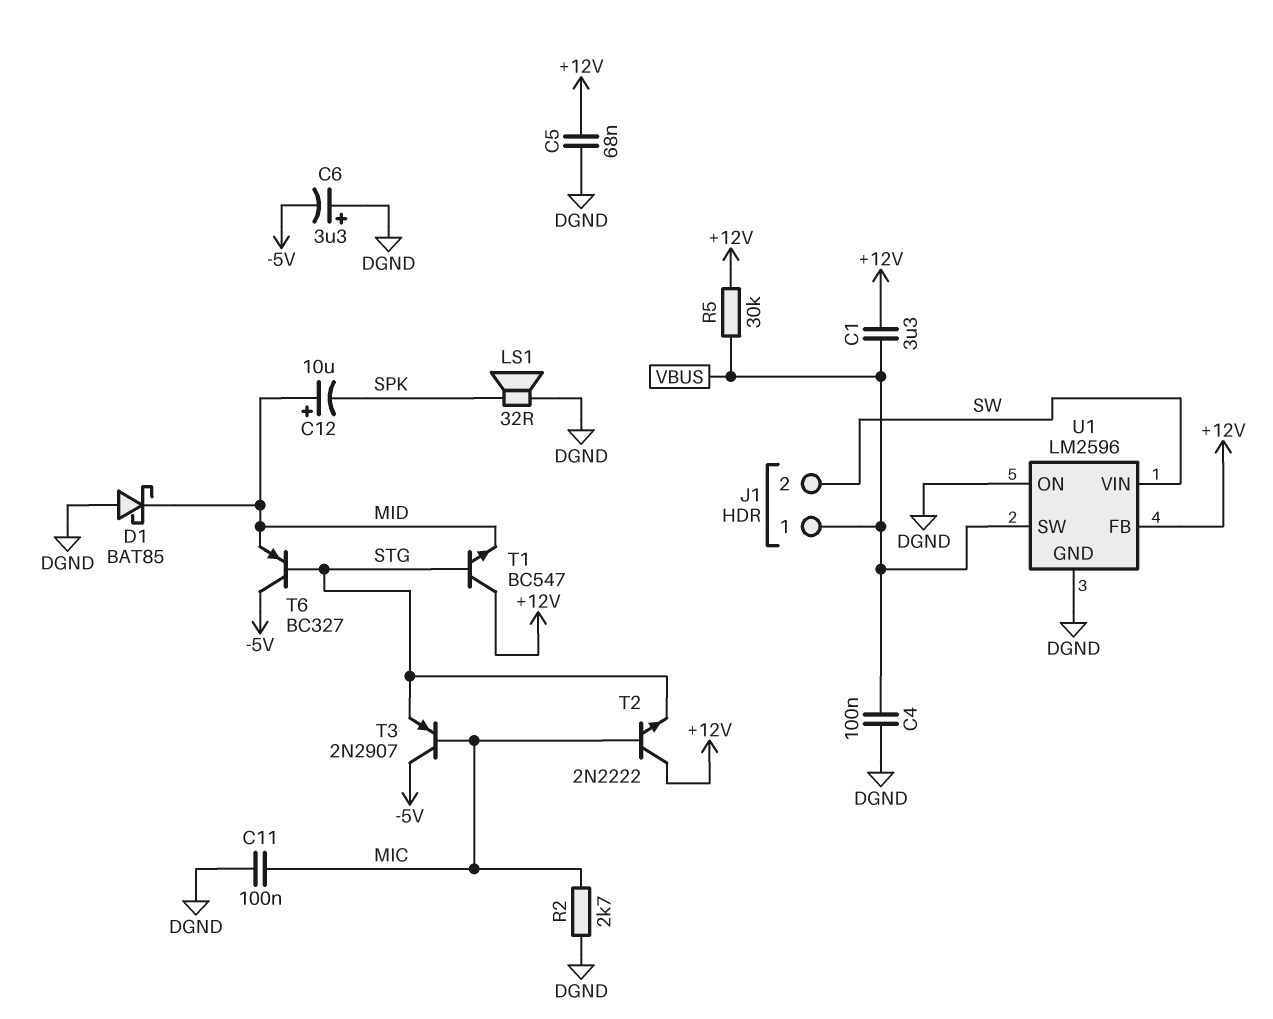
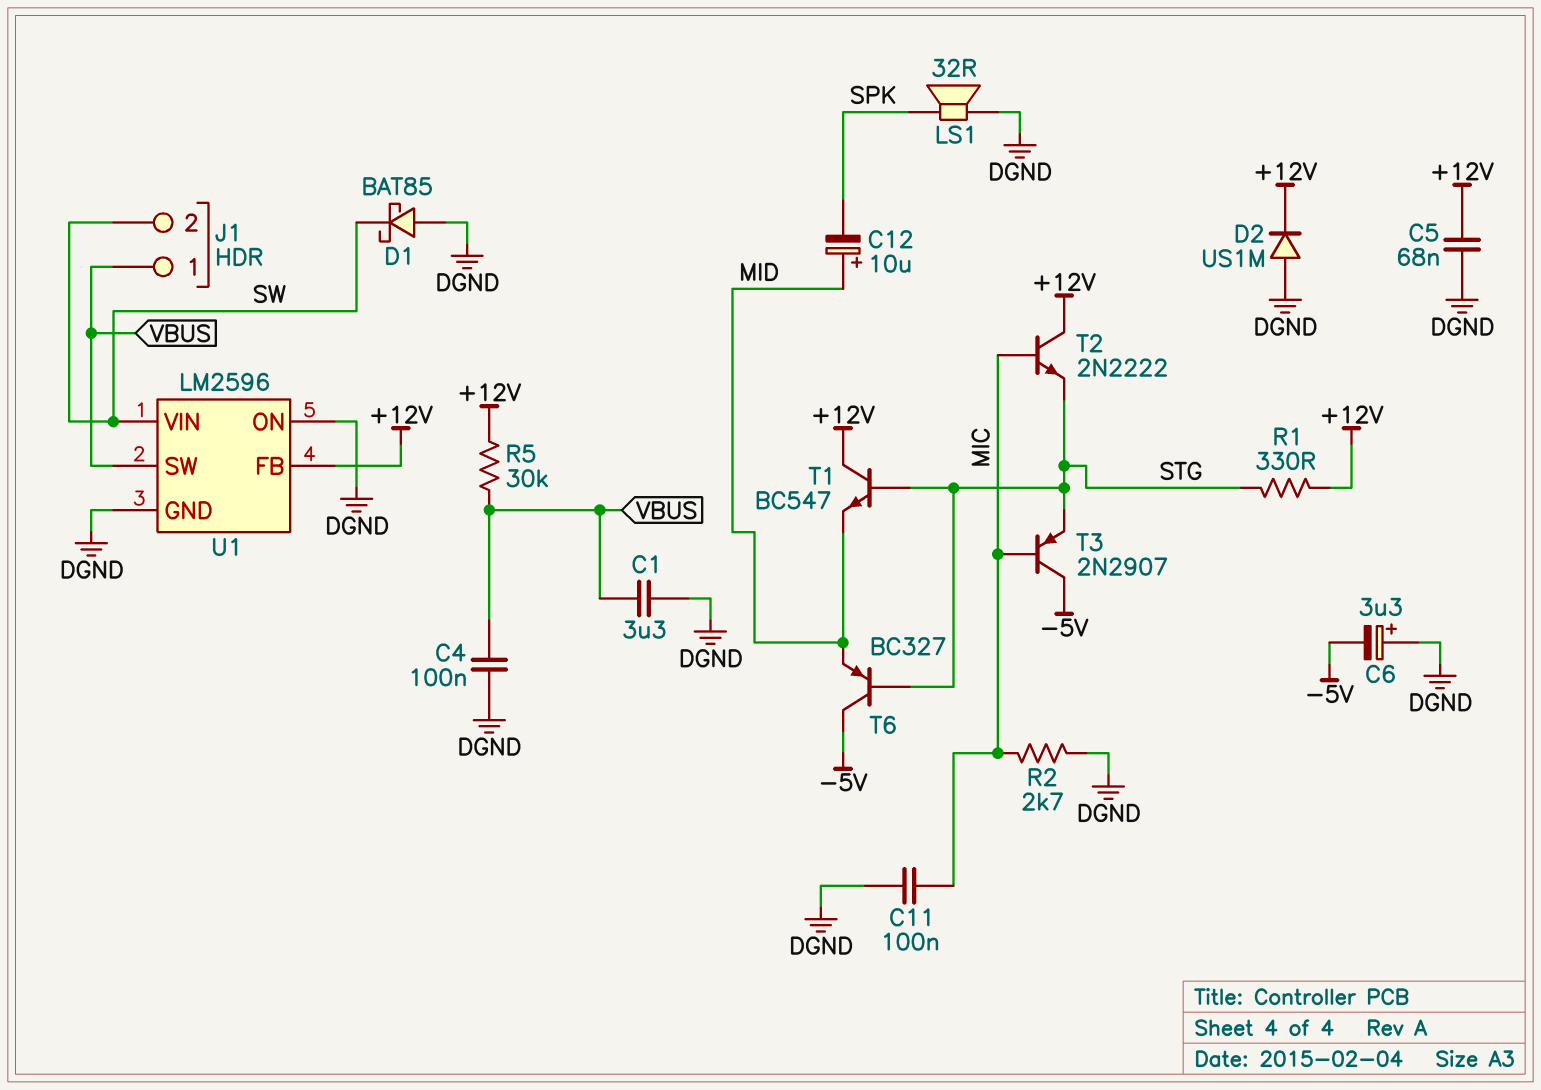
C1: 3.3uF (+12V, VBUS) -> 3.3uF (DGND, VBUS)
D1: schottky BAT85 (A DGND, K MID) -> schottky BAT85 (A DGND, K SW)
D2: none -> diode US1M (A DGND, K +12V)
R1: none -> 330 (+12V, STG)

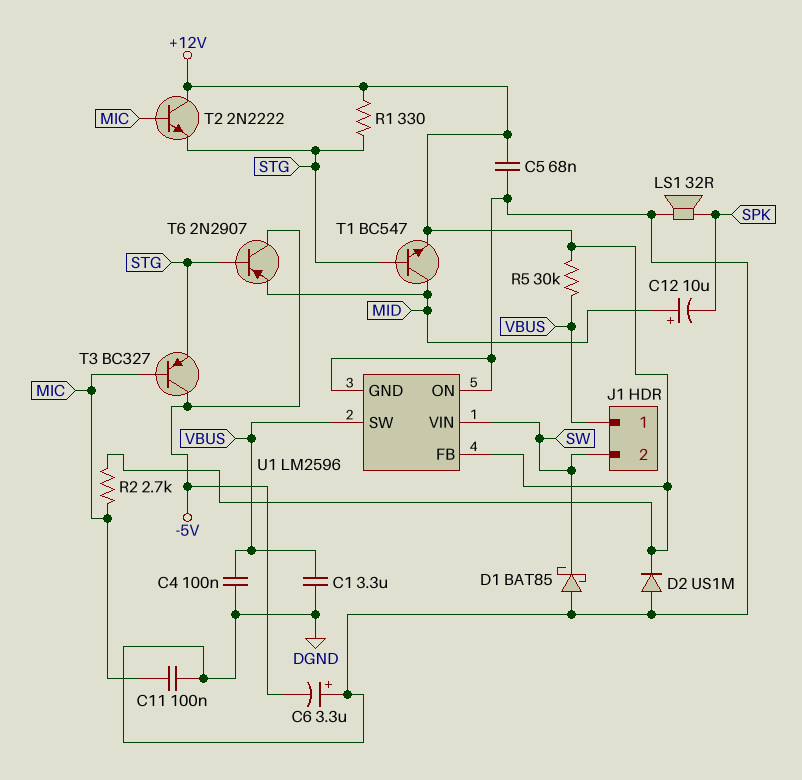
R2: 2.7k (DGND, MIC) -> 2.7k (+12V, MIC)
T1: NPN BC547 (B STG, C +12V, E MID) -> NPN BC547 (B STG, C MID, E +12V)
T3: PNP 2N2907 (B MIC, C -5V, E STG) -> PNP BC327 (B MIC, C -5V, E STG)
T6: PNP BC327 (B STG, C -5V, E MID) -> PNP 2N2907 (B STG, C -5V, E MID)

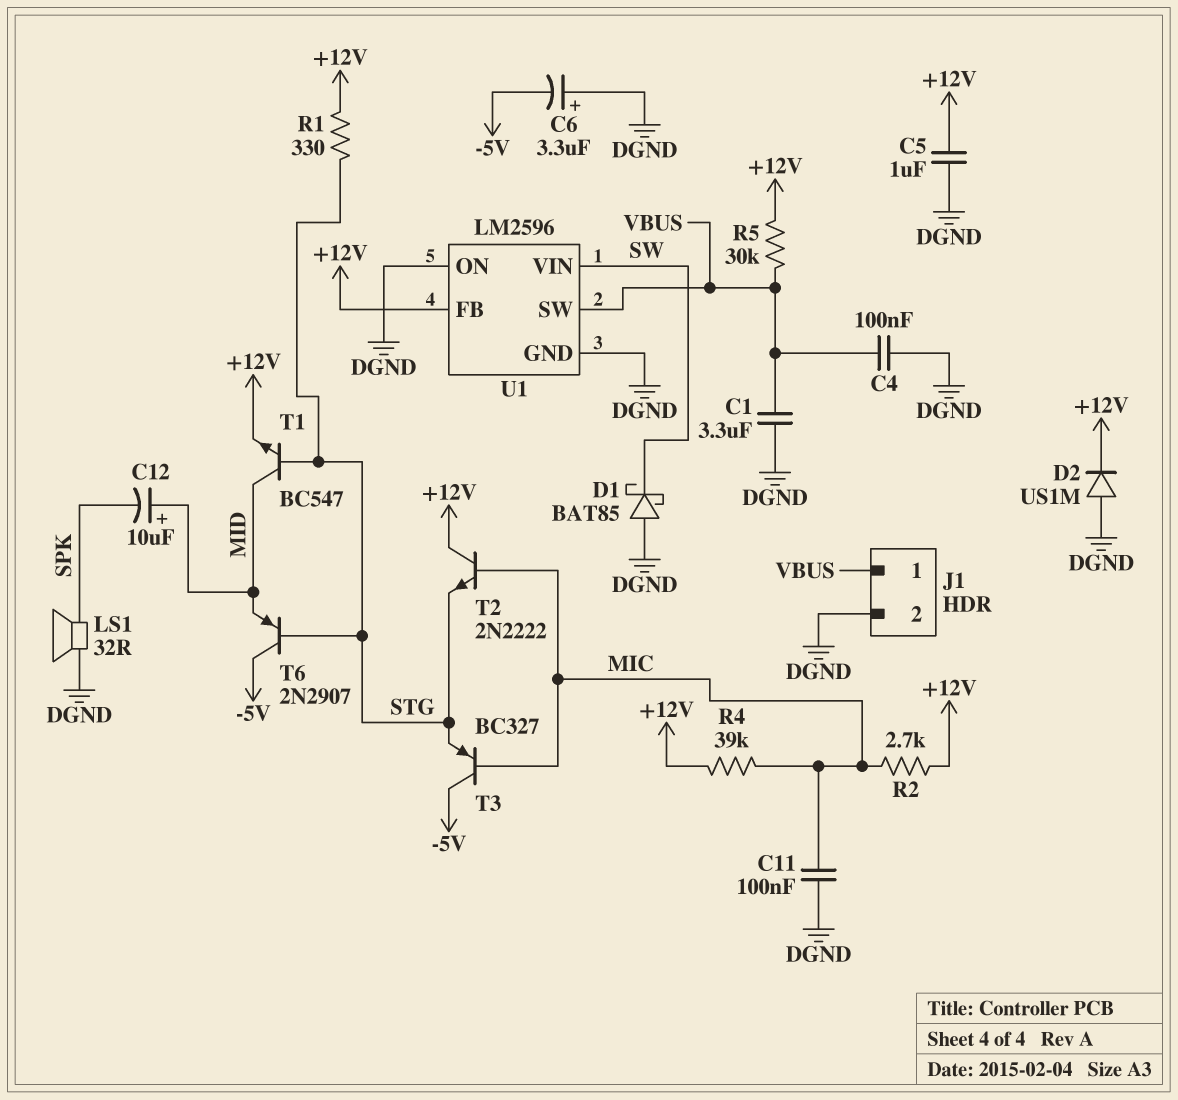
C5: 68nF (+12V, DGND) -> 1uF (+12V, DGND)
J1 pin 2: SW -> DGND
R4: none -> 39k (+12V, MIC)

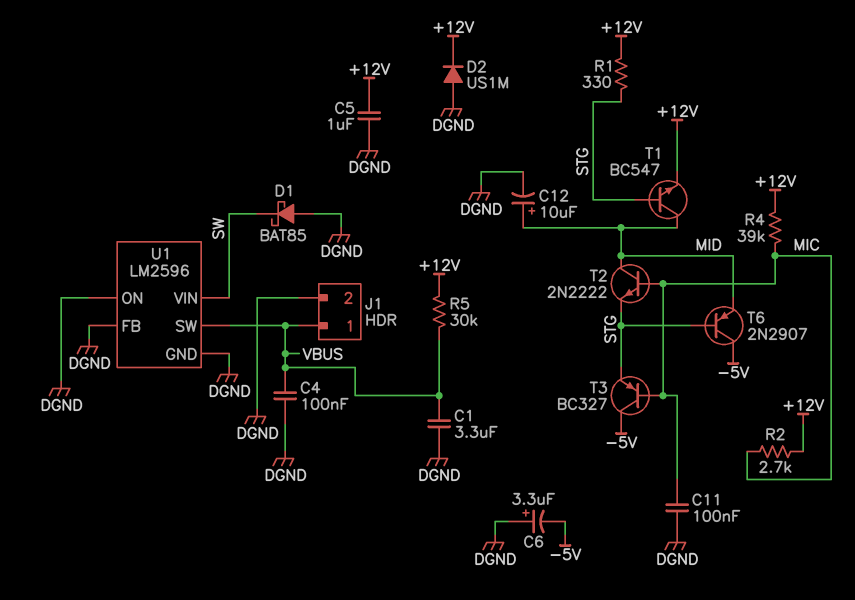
C12: 10uF (plus MID, minus SPK) -> 10uF (plus MID, minus DGND)
LS1: speaker 32R (DGND, SPK) -> none
T2: NPN 2N2222 (B MIC, C +12V, E STG) -> NPN 2N2222 (B MIC, C MID, E STG)
U1 pin FB: +12V -> DGND

